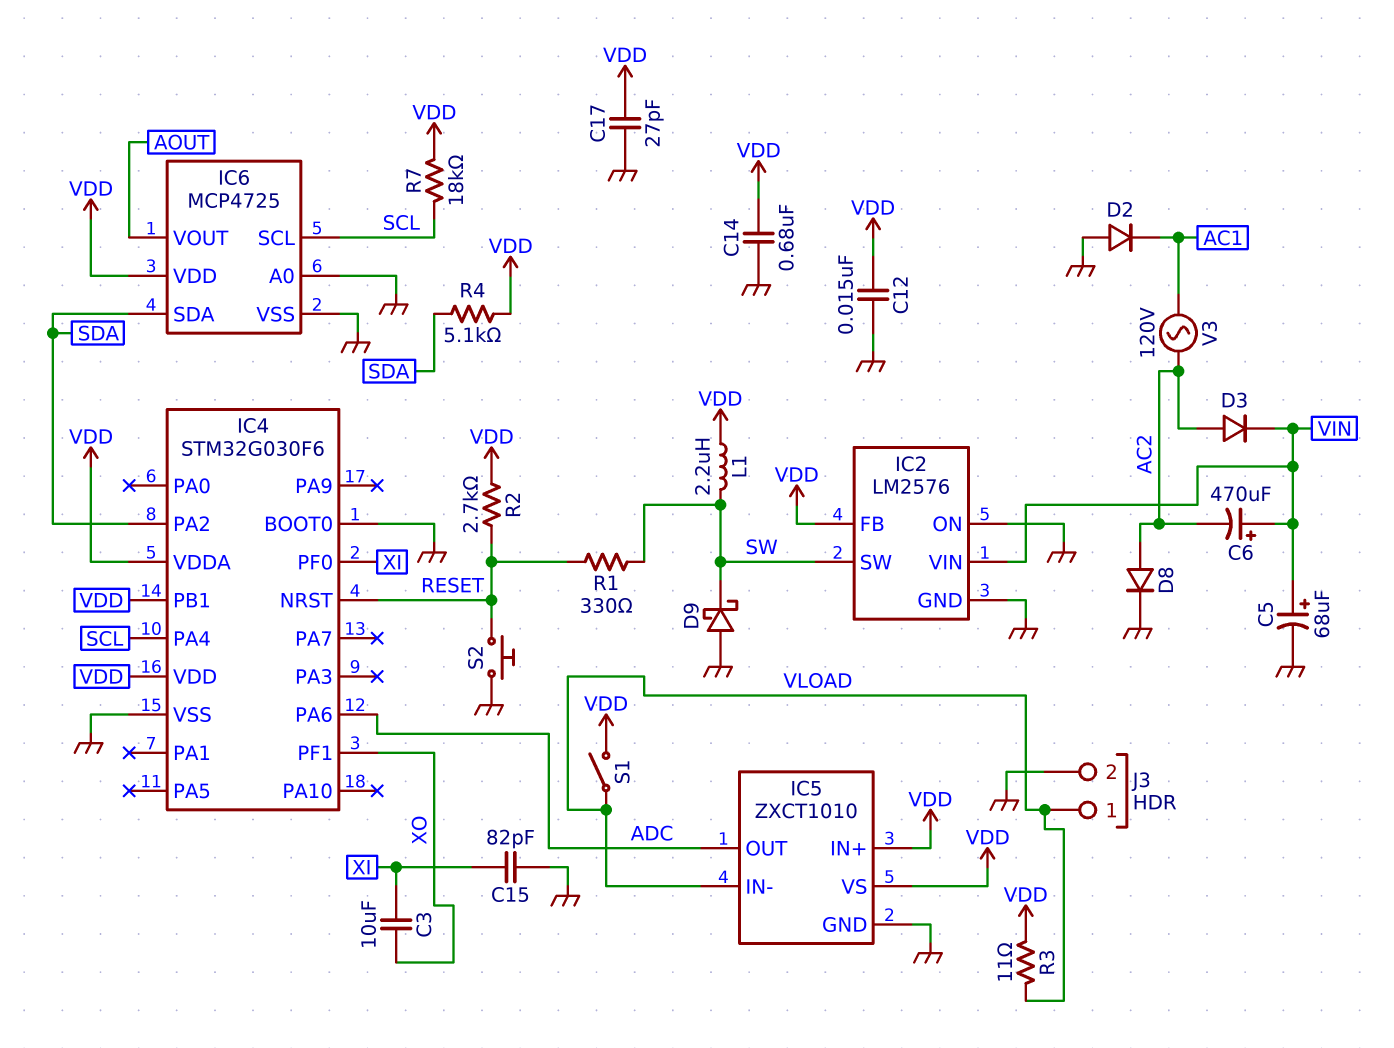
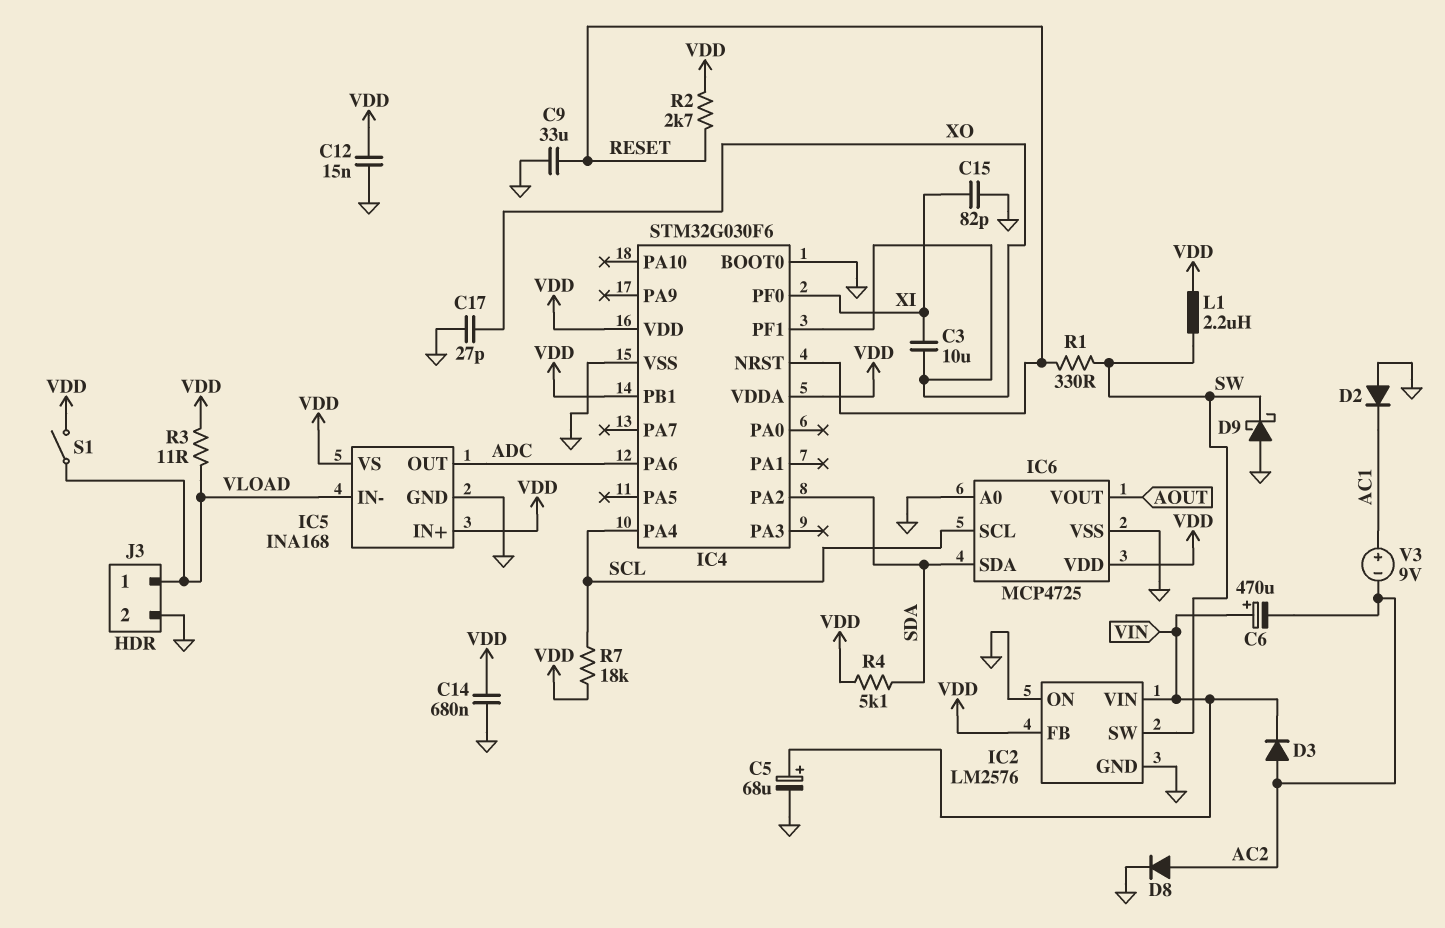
C9: none -> 33uF (GND, RESET)
C17: 27pF (GND, VDD) -> 27pF (GND, XO)
IC5: ZXCT1010 -> INA168
S2: button (GND, RESET) -> none
V3: AC 120V (AC1, AC2) -> 9V (plus AC1, minus AC2)

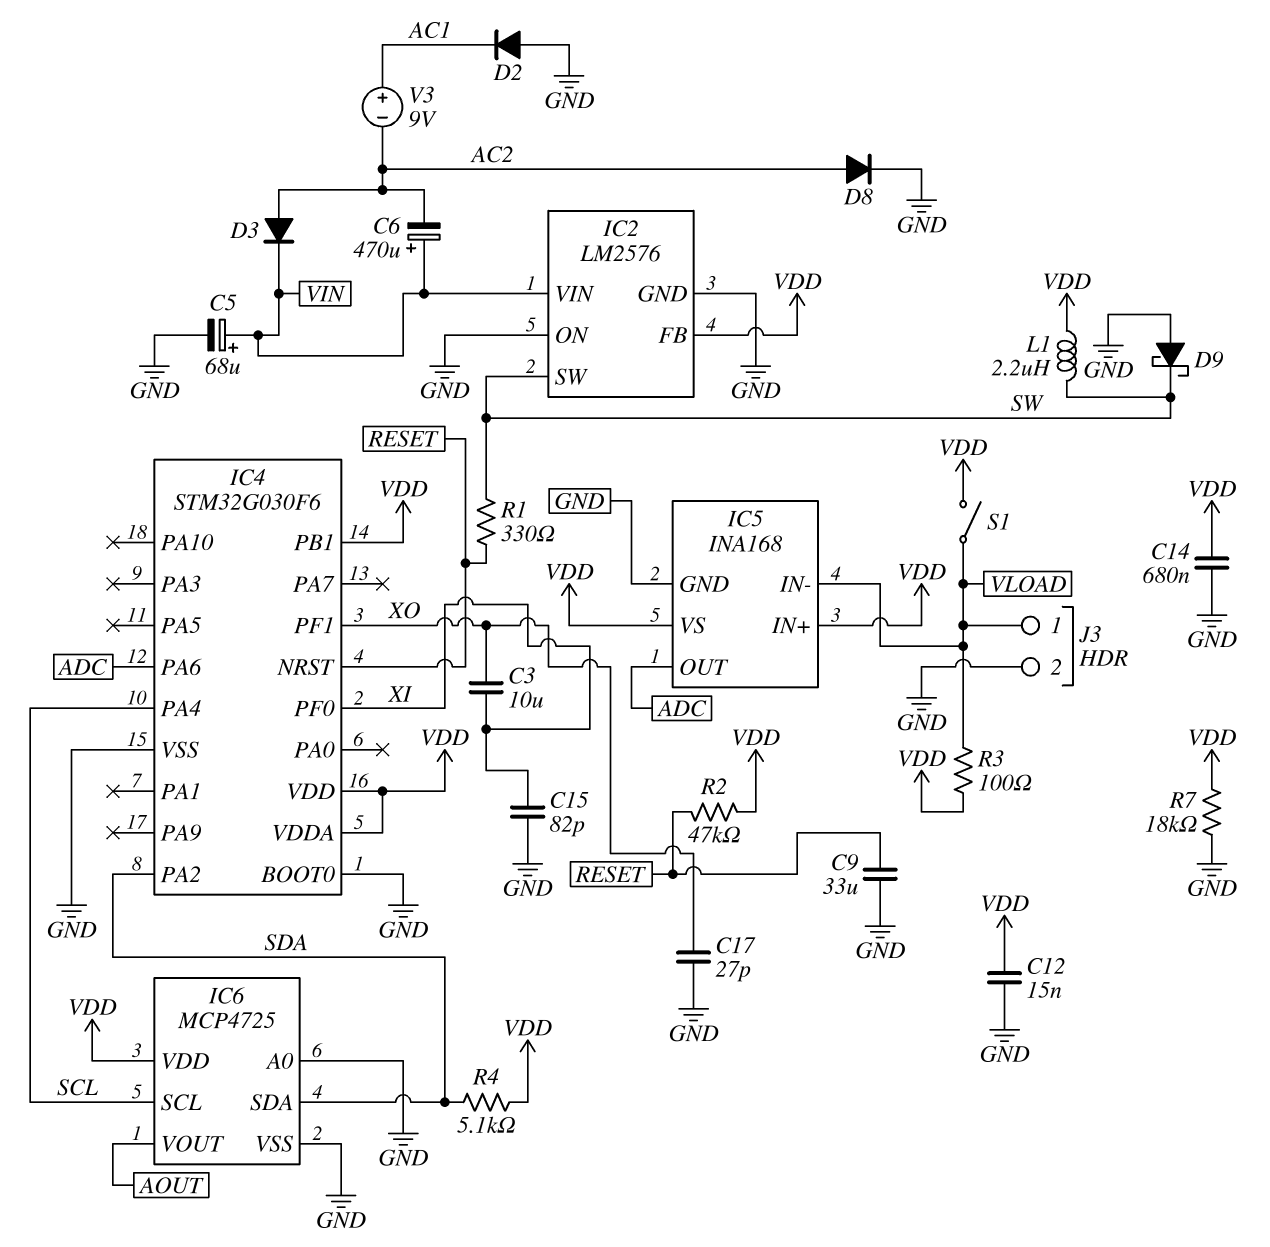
R2: 2.7k (RESET, VDD) -> 47k (RESET, VDD)
R3: 11 (VDD, VLOAD) -> 100 (VDD, VLOAD)
R7: 18k (SCL, VDD) -> 18k (GND, VDD)

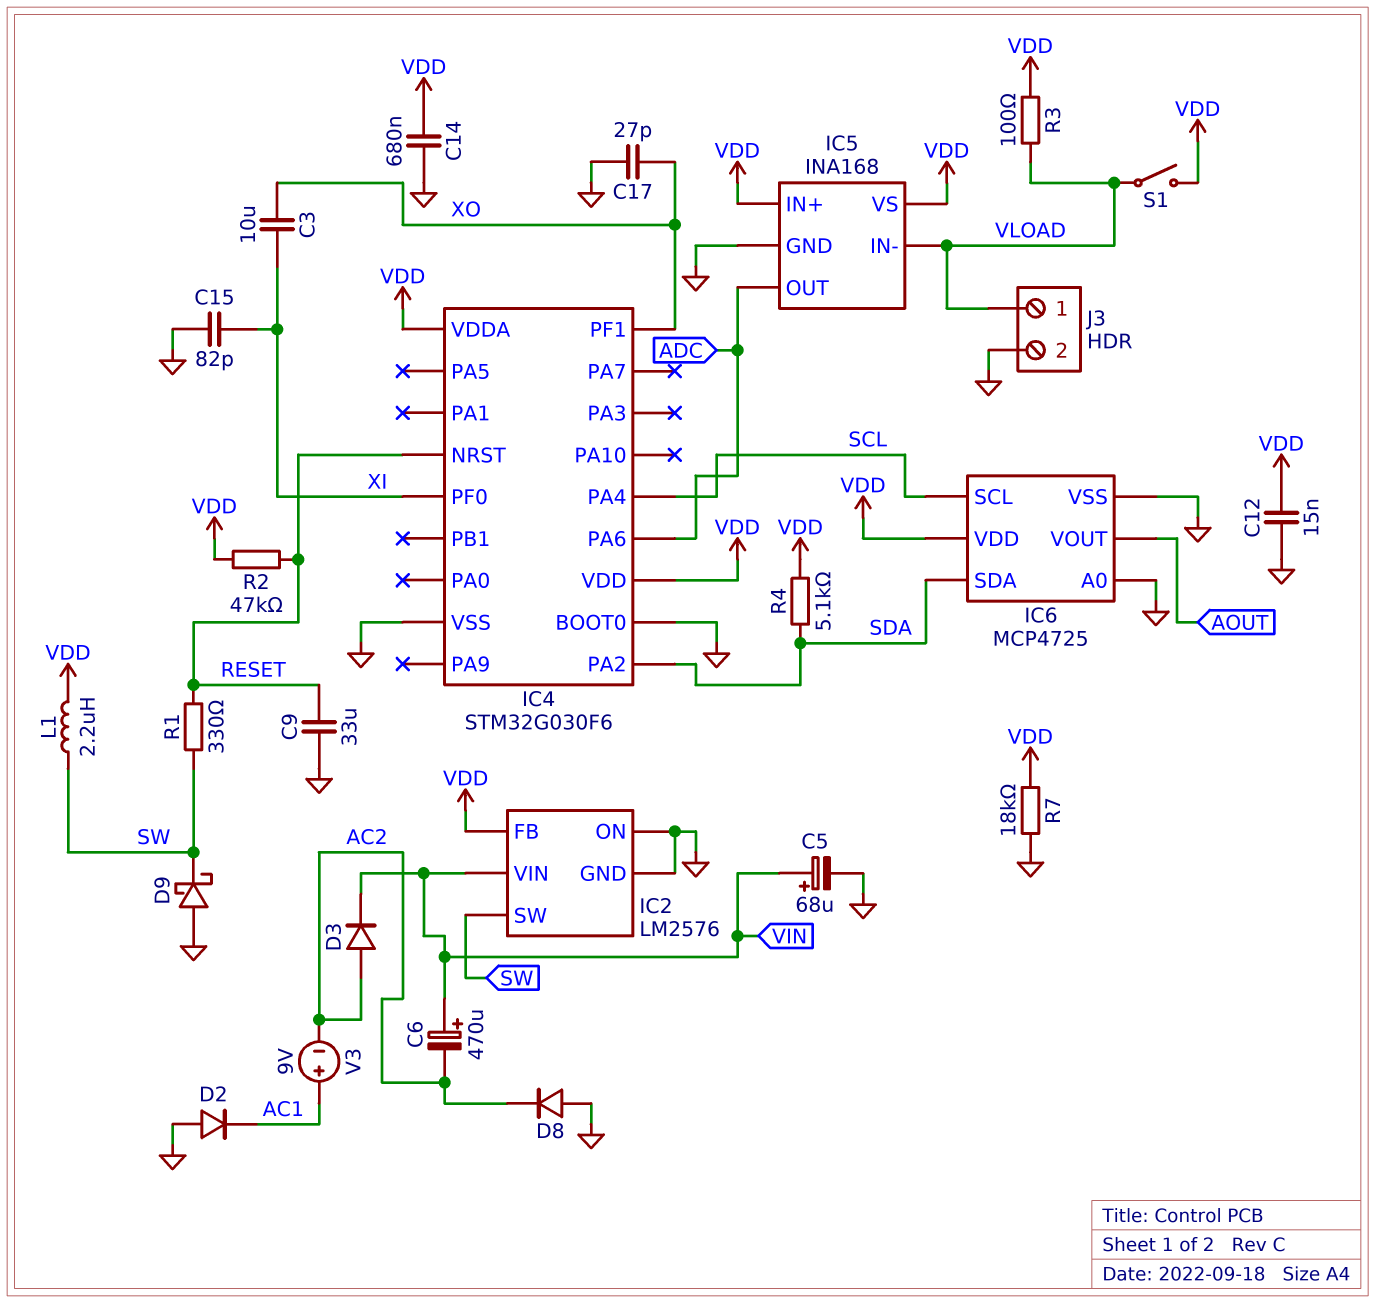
D8: diode (A AC2, K GND) -> diode (A GND, K AC2)
IC4 pin PB1: VDD -> none

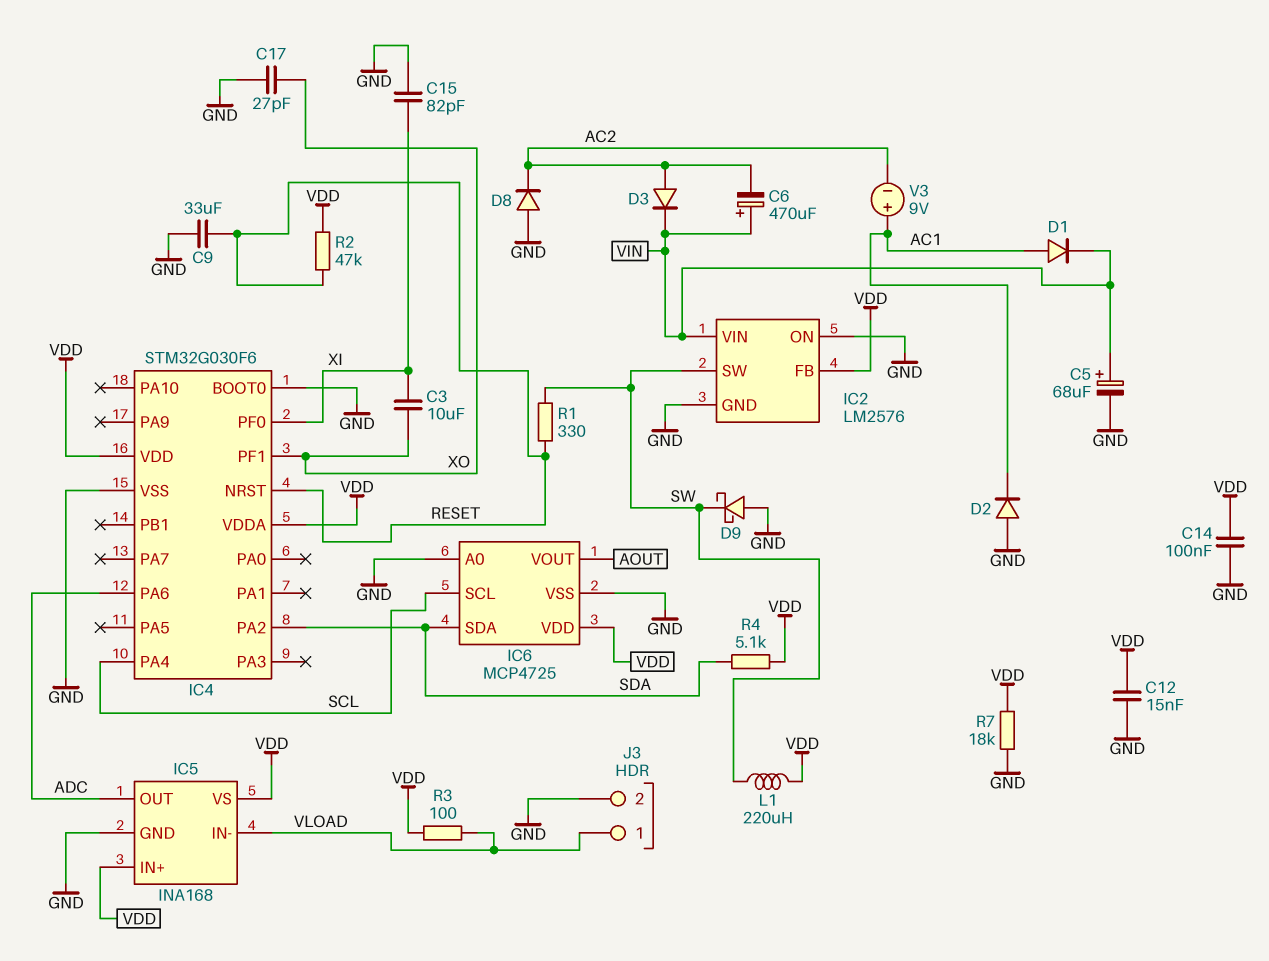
C14: 680nF (GND, VDD) -> 100nF (GND, VDD)
D1: none -> diode (A AC1, K VIN)
L1: 2.2uH (SW, VDD) -> 220uH (SW, VDD)
S1: switch (VDD, VLOAD) -> none

